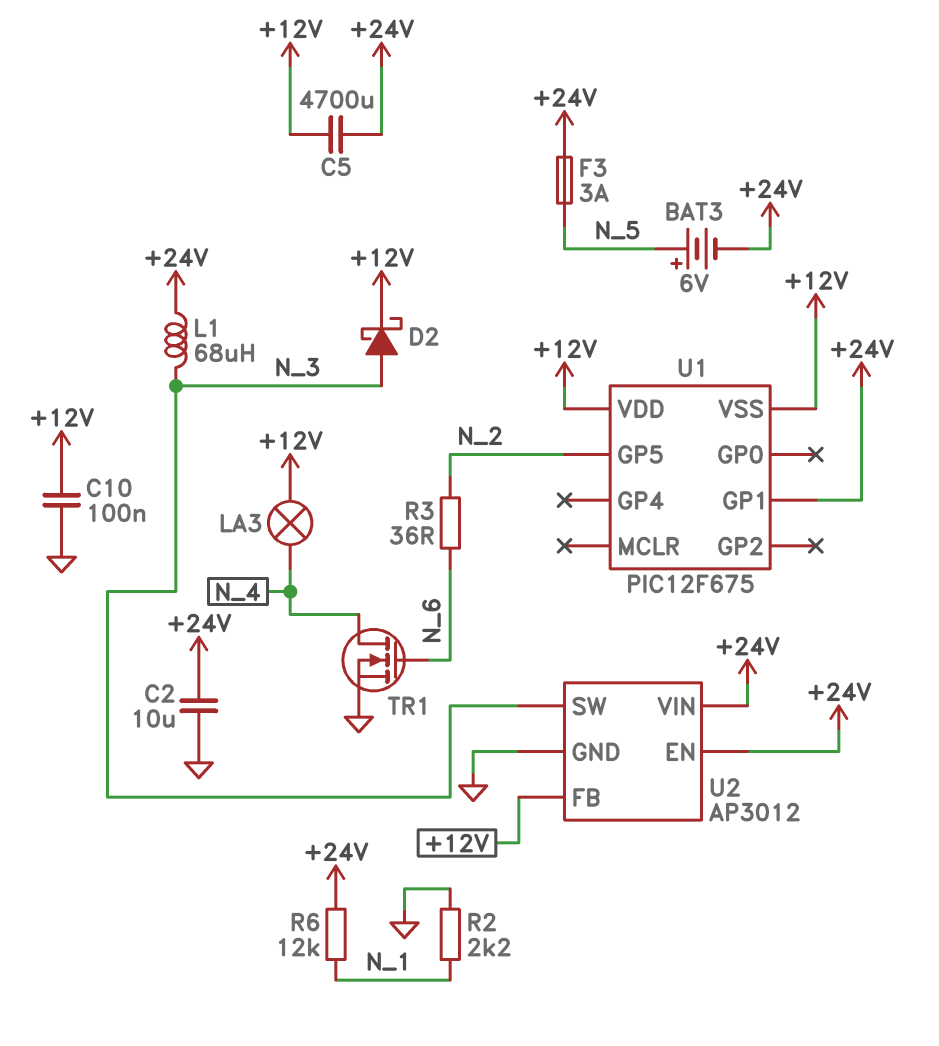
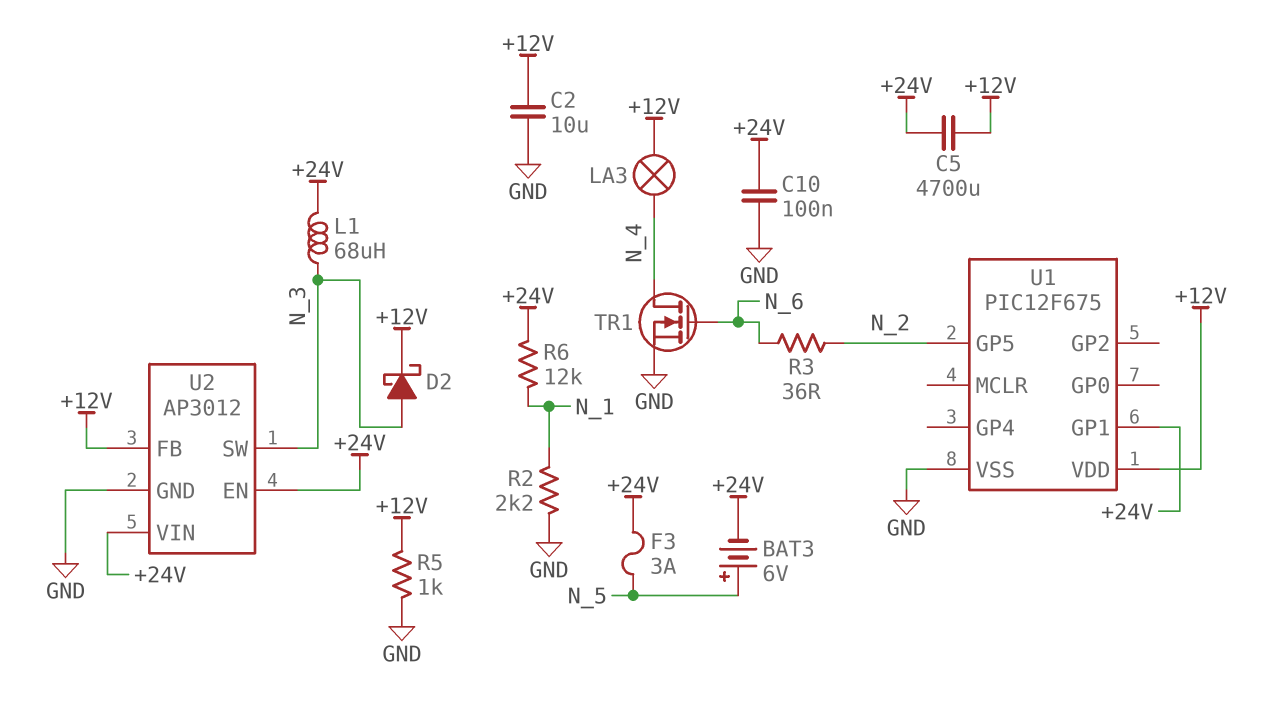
C2: 10uF (+24V, GND) -> 10uF (+12V, GND)
C10: 100nF (+12V, GND) -> 100nF (+24V, GND)
R5: none -> 1k (+12V, GND)
U1 pin VSS: +12V -> GND

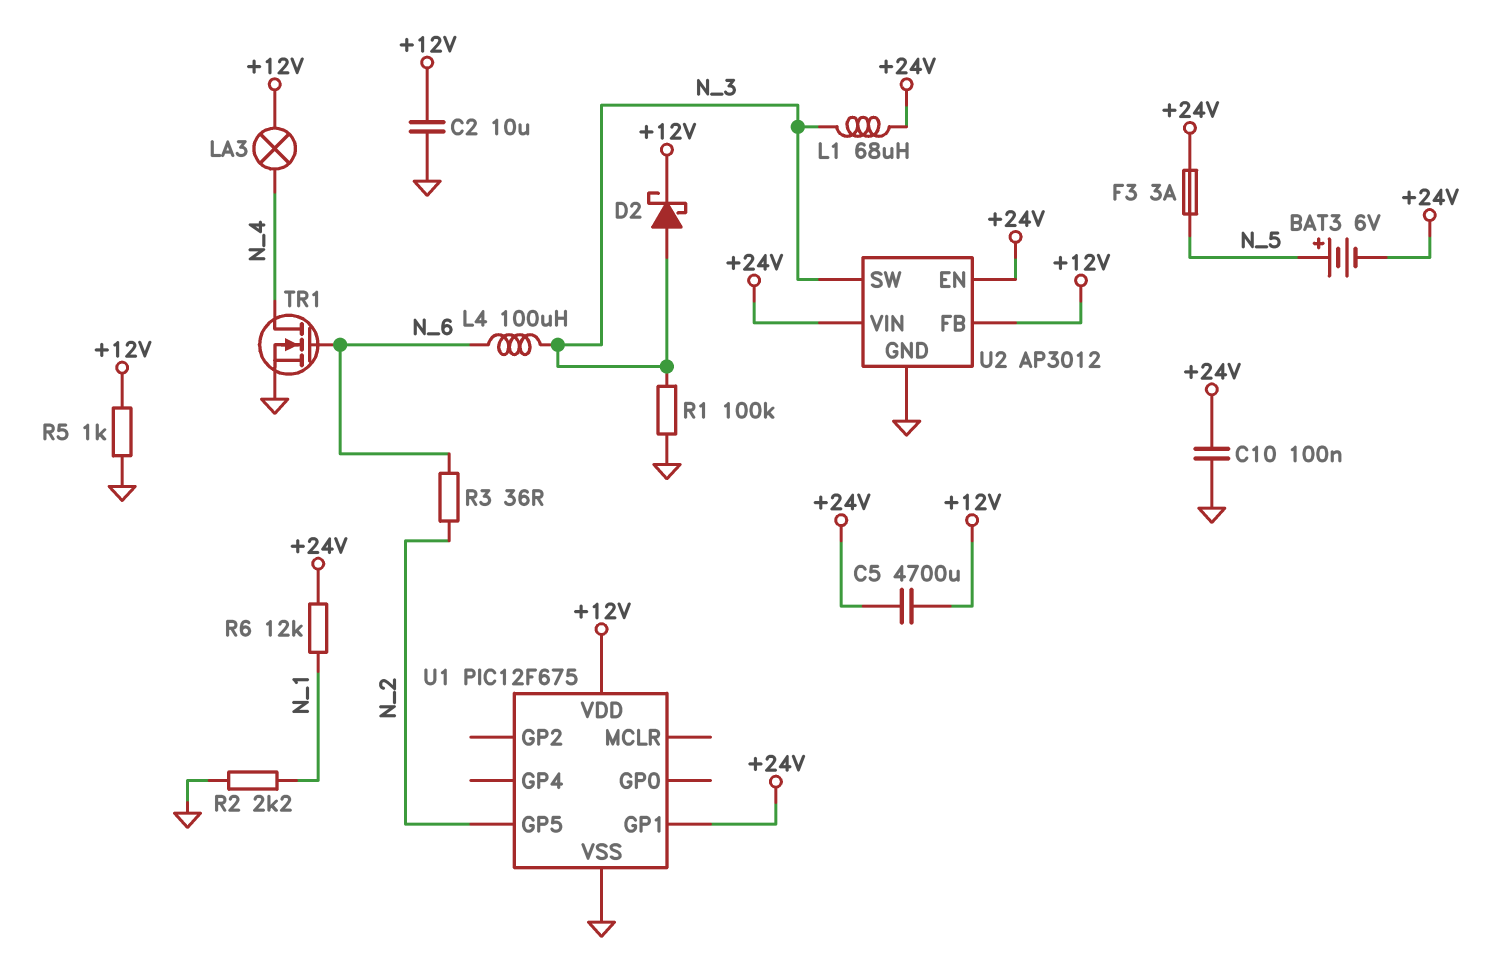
L4: none -> 100uH (N_3, N_6)
R1: none -> 100k (GND, N_3)

